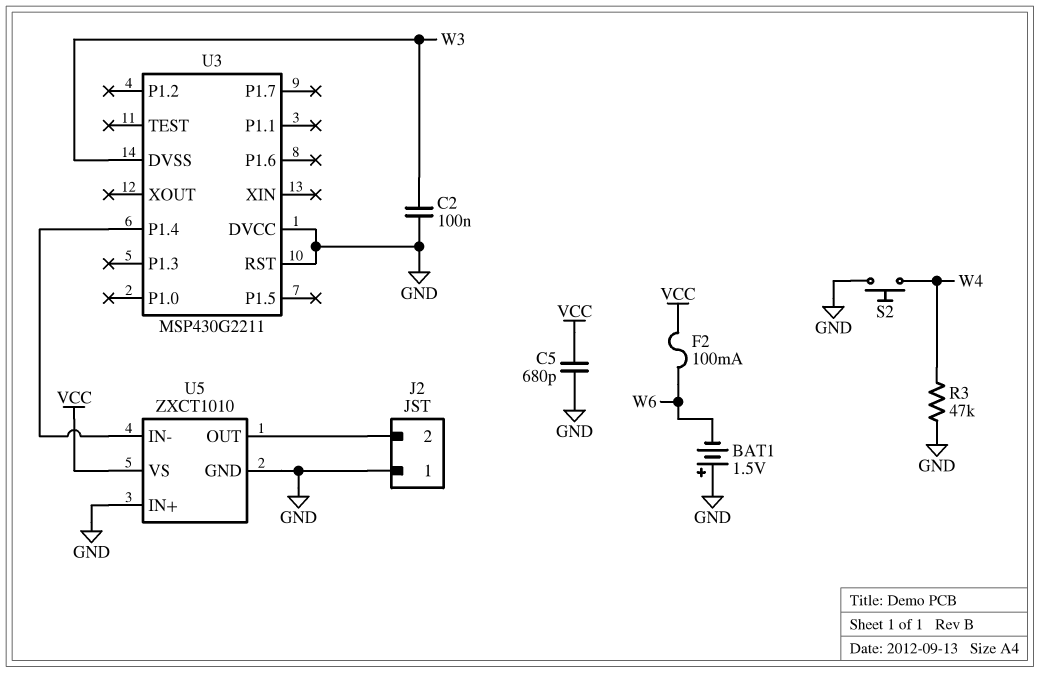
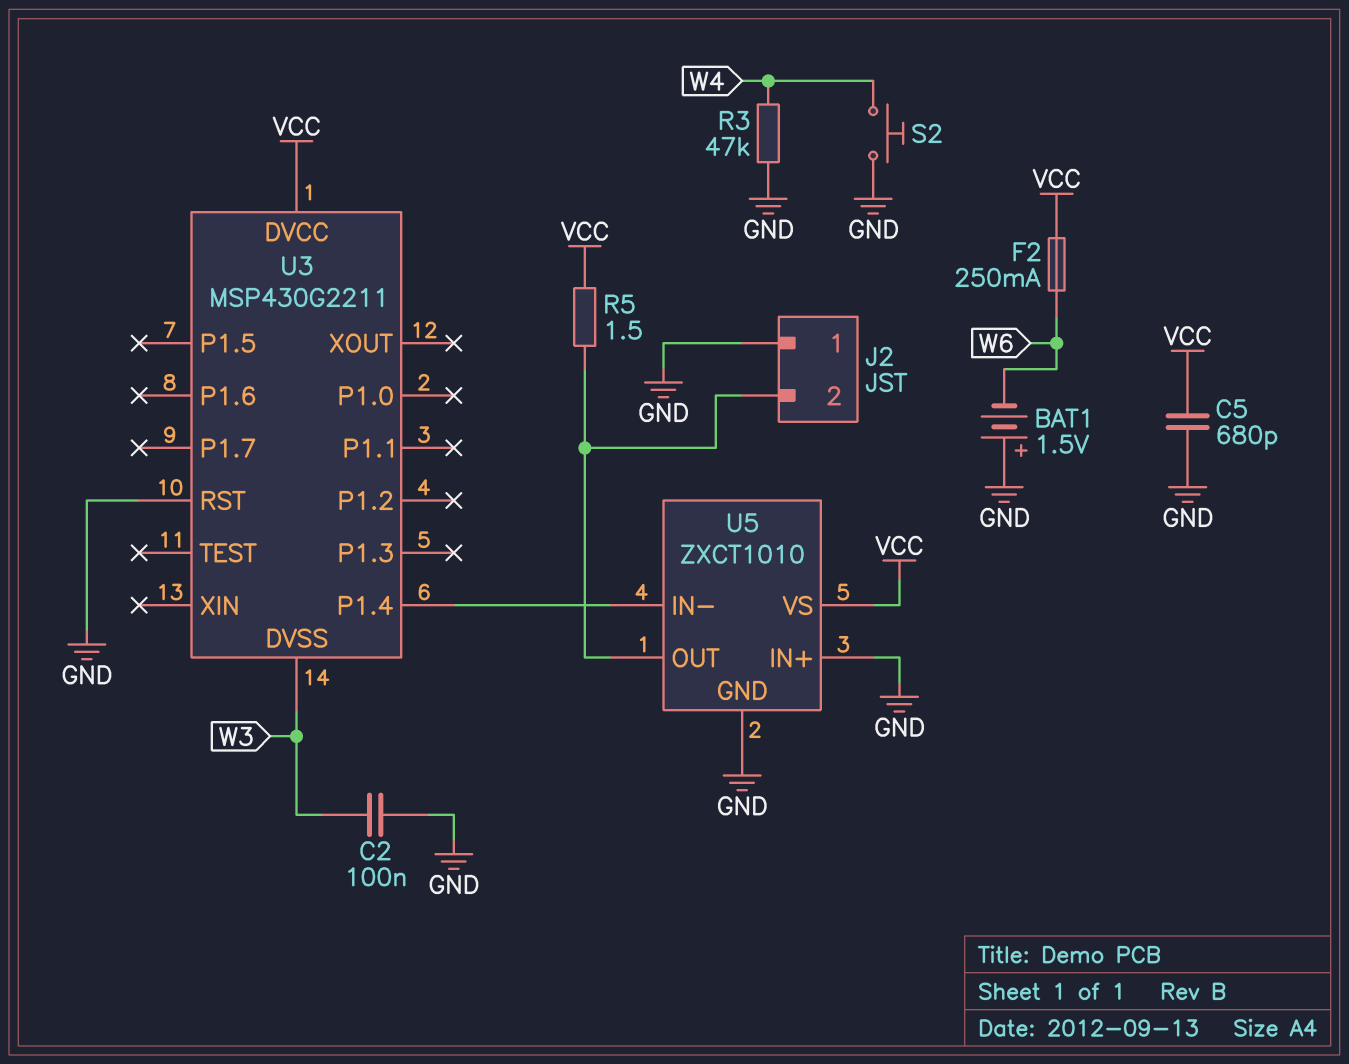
F2: 100mA (VCC, W6) -> 250mA (VCC, W6)
R5: none -> 1.5 (J2/2, VCC)
U3 pin DVCC: GND -> VCC

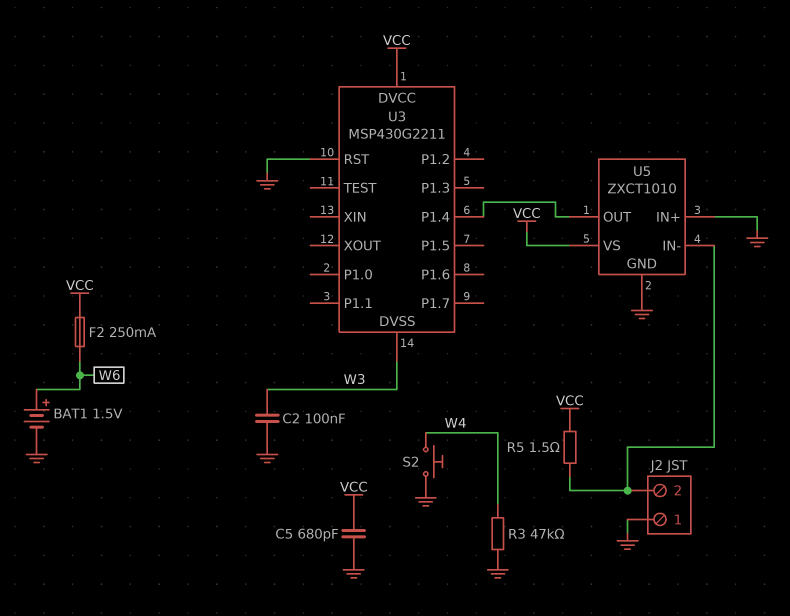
BAT1: 1.5V (plus GND, minus W6) -> 1.5V (plus W6, minus GND)
U5 pin IN-: U3/P1.4 -> J2/2
U5 pin OUT: J2/2 -> U3/P1.4

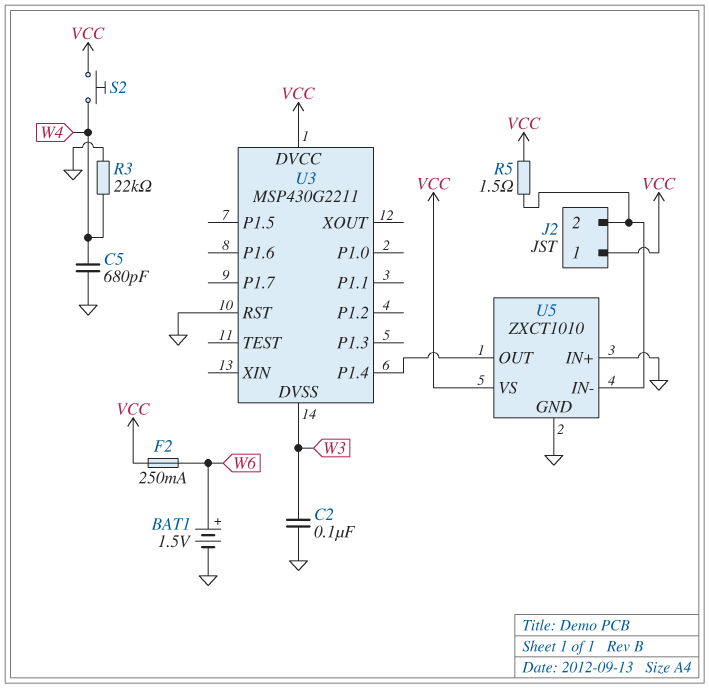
C5: 680pF (GND, VCC) -> 680pF (GND, W4)
J2 pin 1: GND -> VCC
R3: 47k (GND, W4) -> 22k (GND, W4)
S2: button (GND, W4) -> button (VCC, W4)

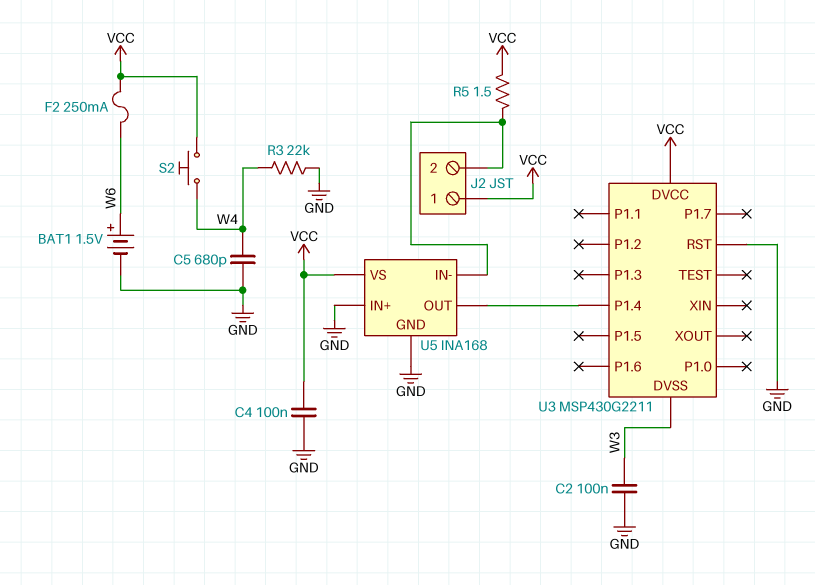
C4: none -> 100nF (GND, VCC)
U5: ZXCT1010 -> INA168

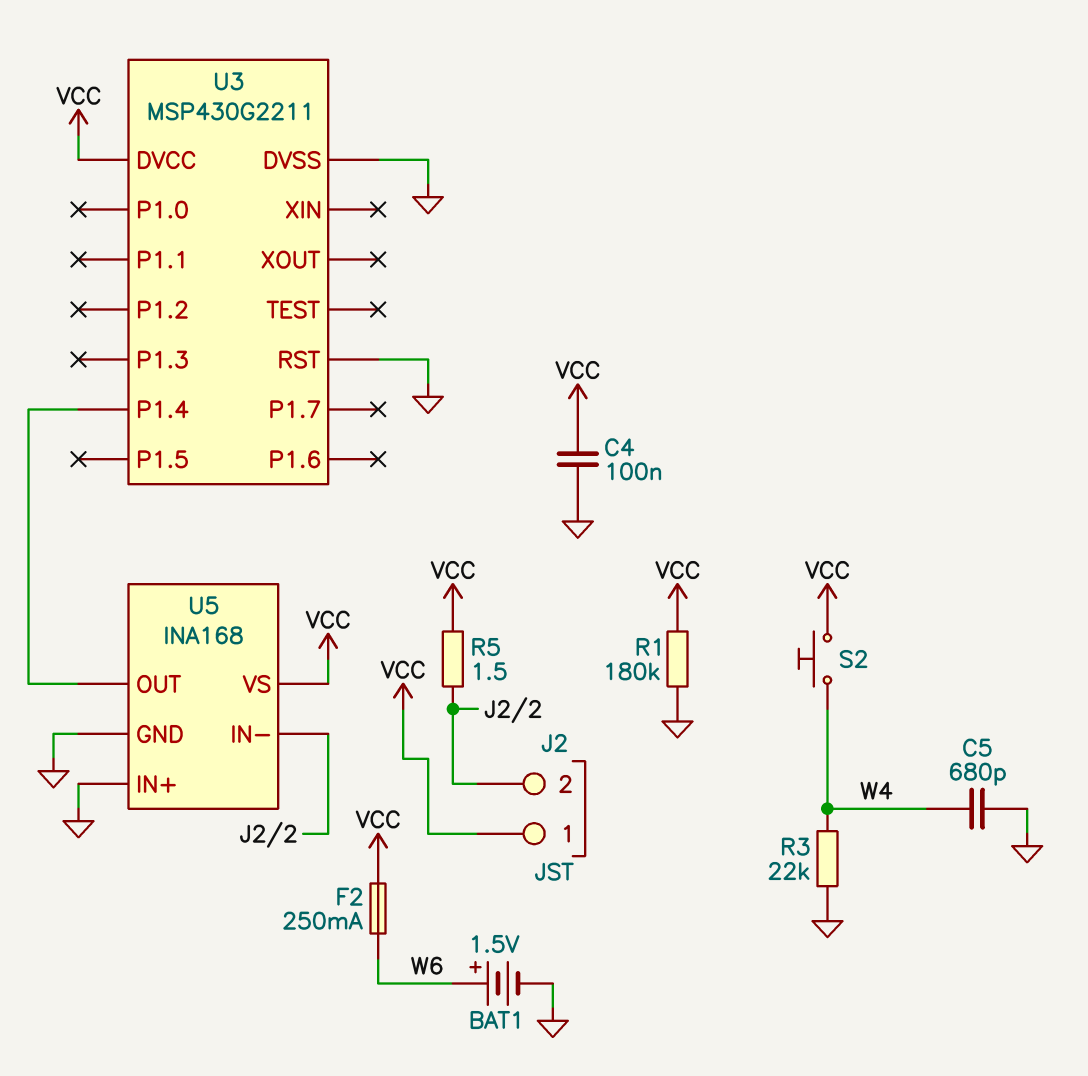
C2: 100nF (GND, W3) -> none
R1: none -> 180k (GND, VCC)
U3 pin DVSS: W3 -> GND

